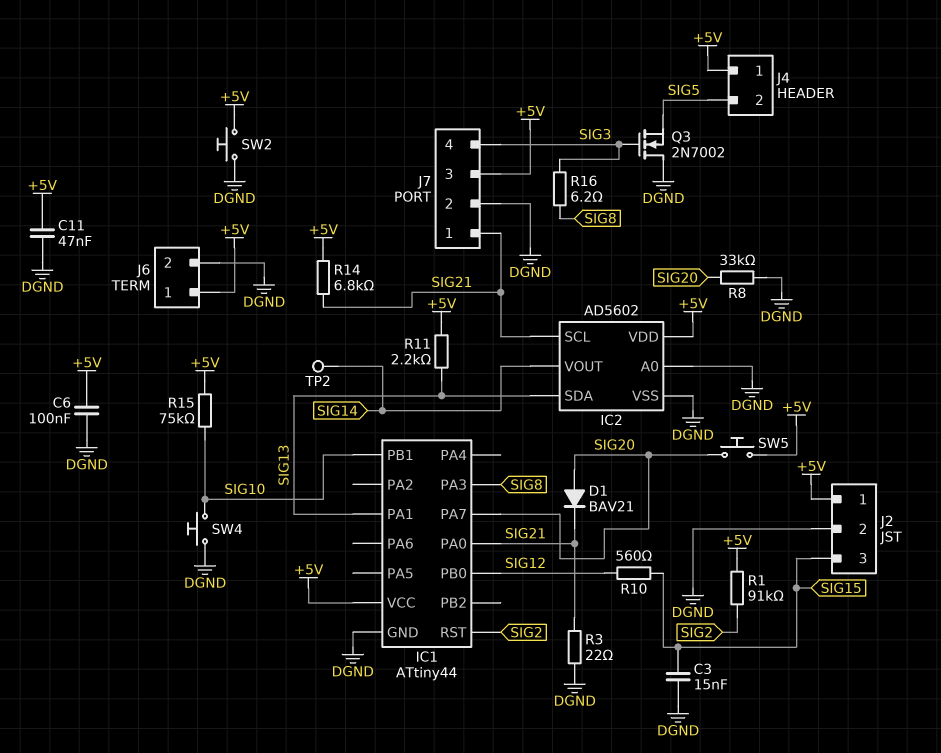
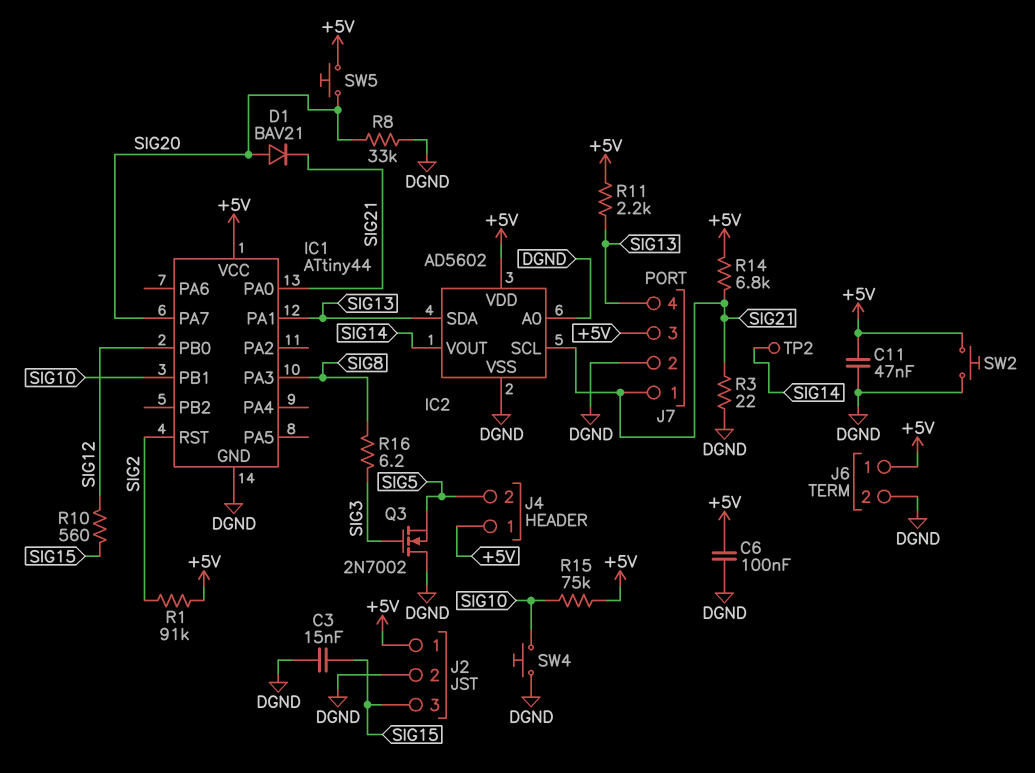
J7 pin 4: SIG3 -> SIG13

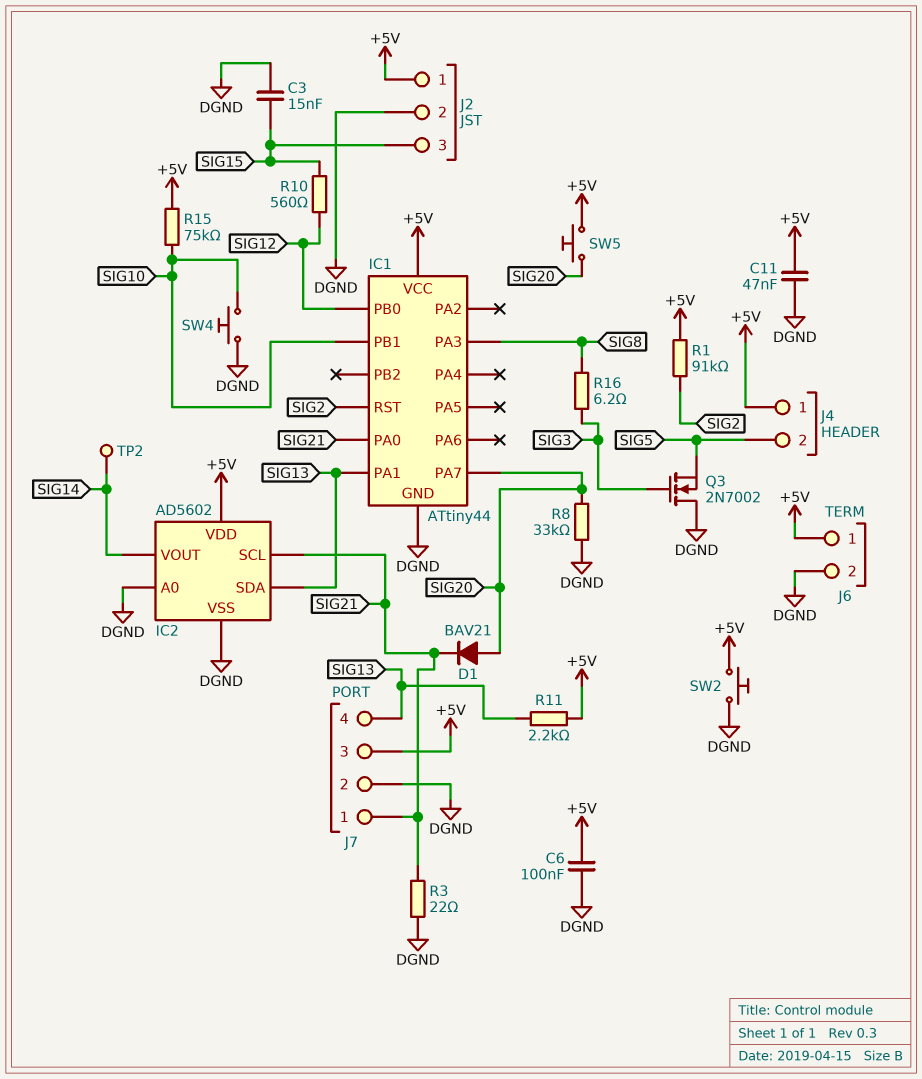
R14: 6.8k (+5V, SIG21) -> none

